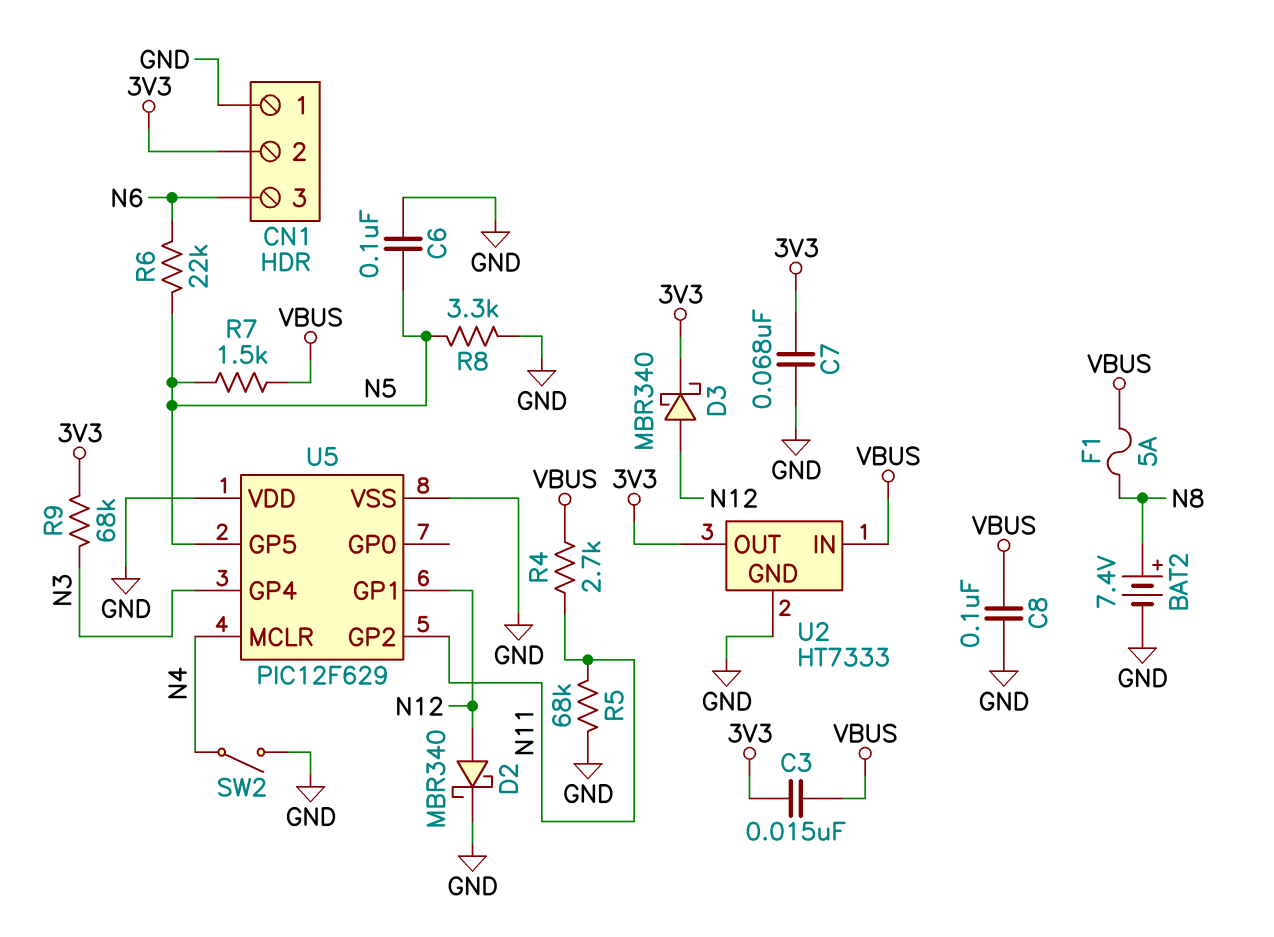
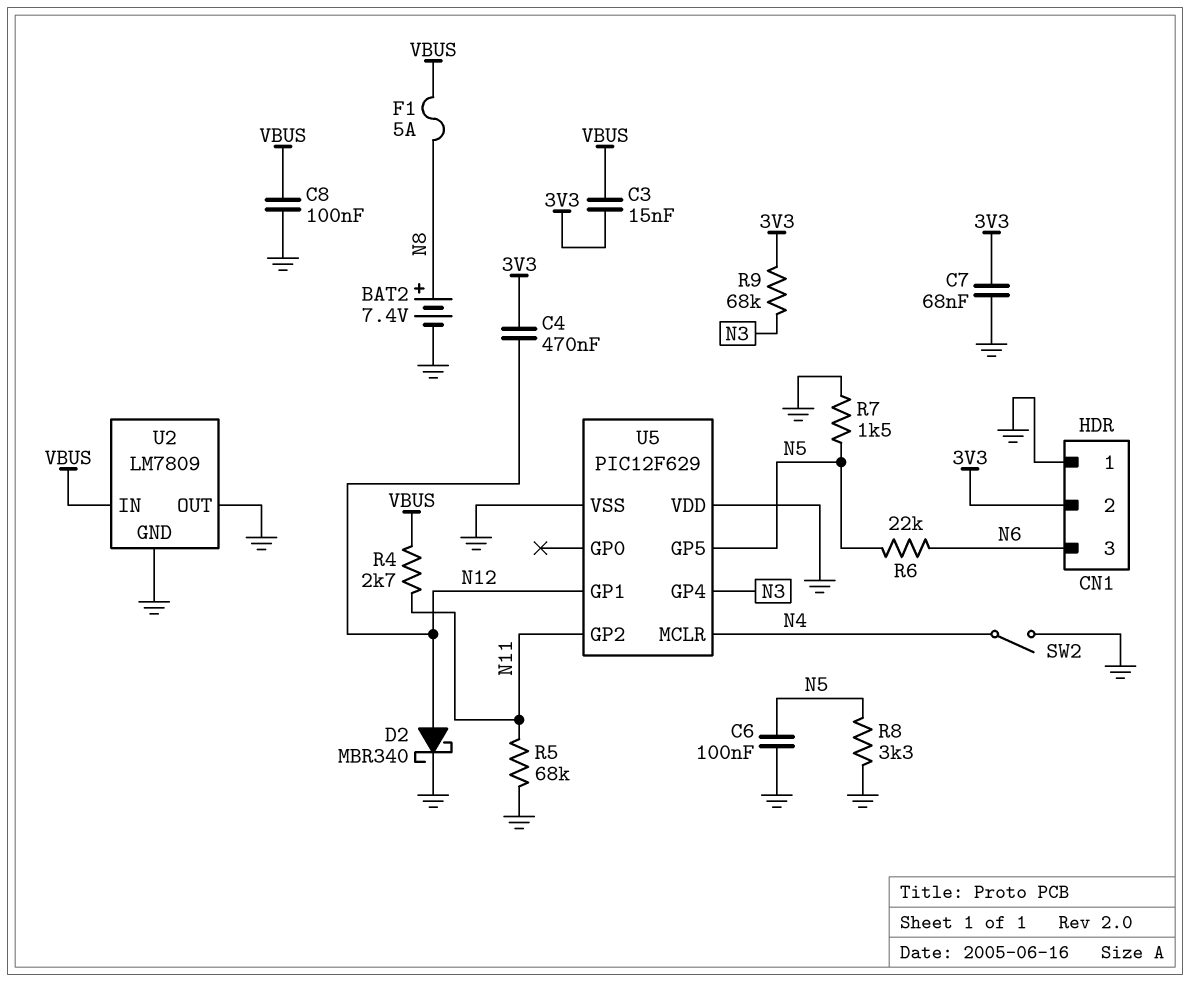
C4: none -> 470nF (3V3, N12)
D3: schottky MBR340 (A N12, K 3V3) -> none
R7: 1.5k (N5, VBUS) -> 1.5k (GND, N5)
U2: HT7333 -> LM7809
U2 pin OUT: 3V3 -> GND

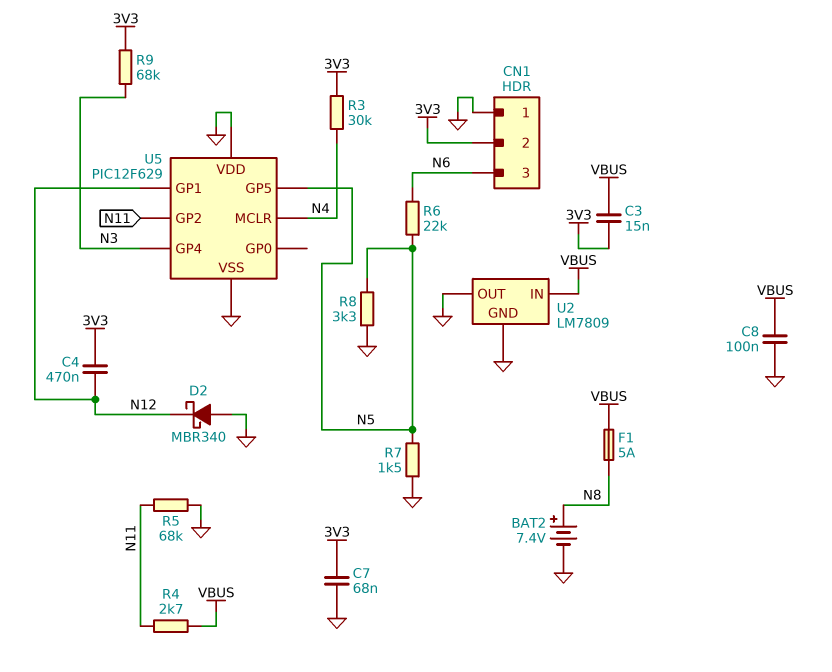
C6: 100nF (GND, N5) -> none
D2: schottky MBR340 (A N12, K GND) -> schottky MBR340 (A GND, K N12)
R3: none -> 30k (3V3, N4)
SW2: switch (GND, N4) -> none

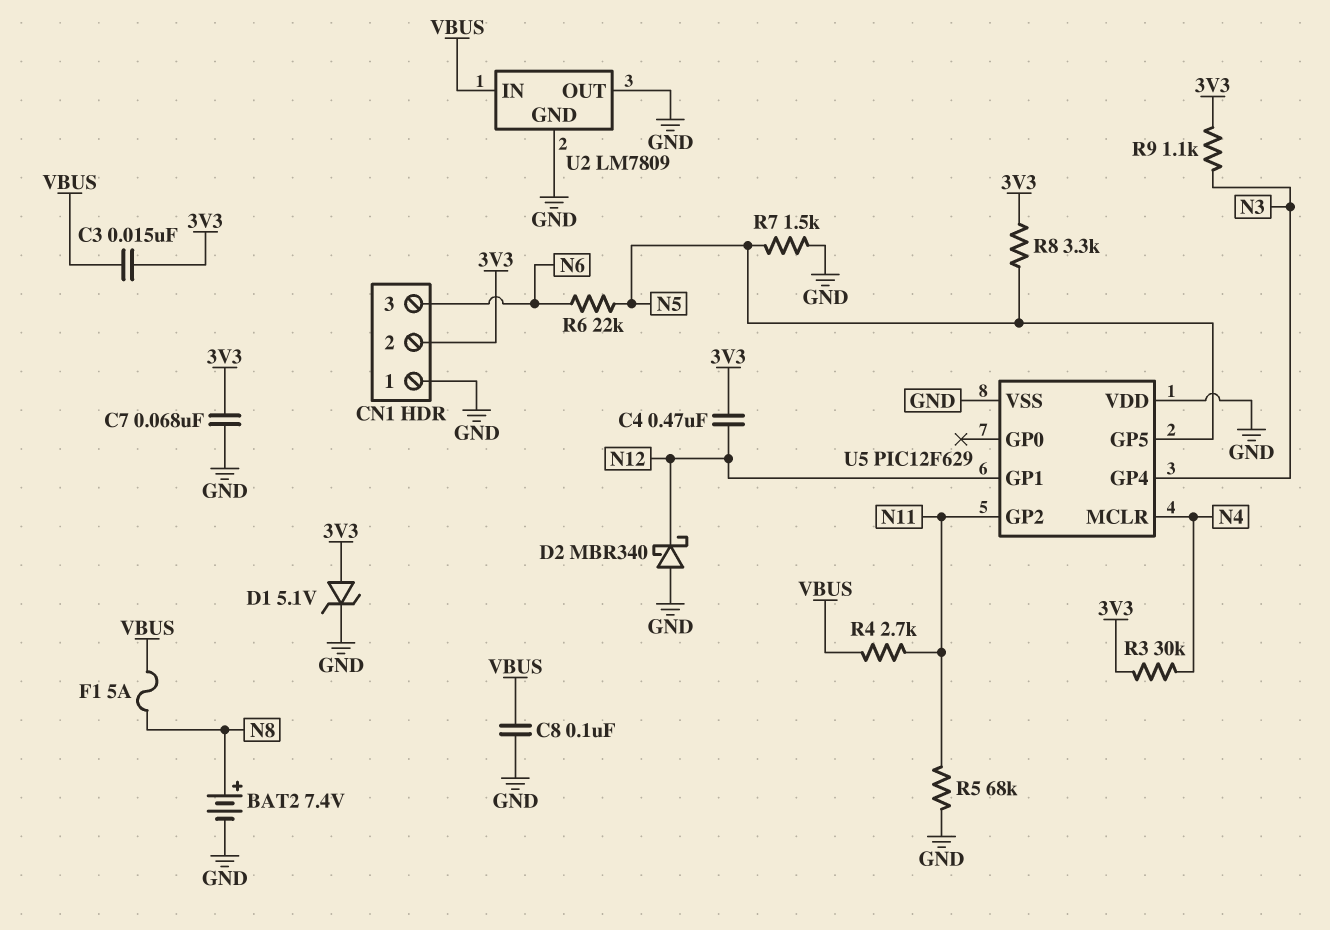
D1: none -> zener 5.1V (A 3V3, K GND)
R8: 3.3k (GND, N5) -> 3.3k (3V3, N5)
R9: 68k (3V3, N3) -> 1.1k (3V3, N3)

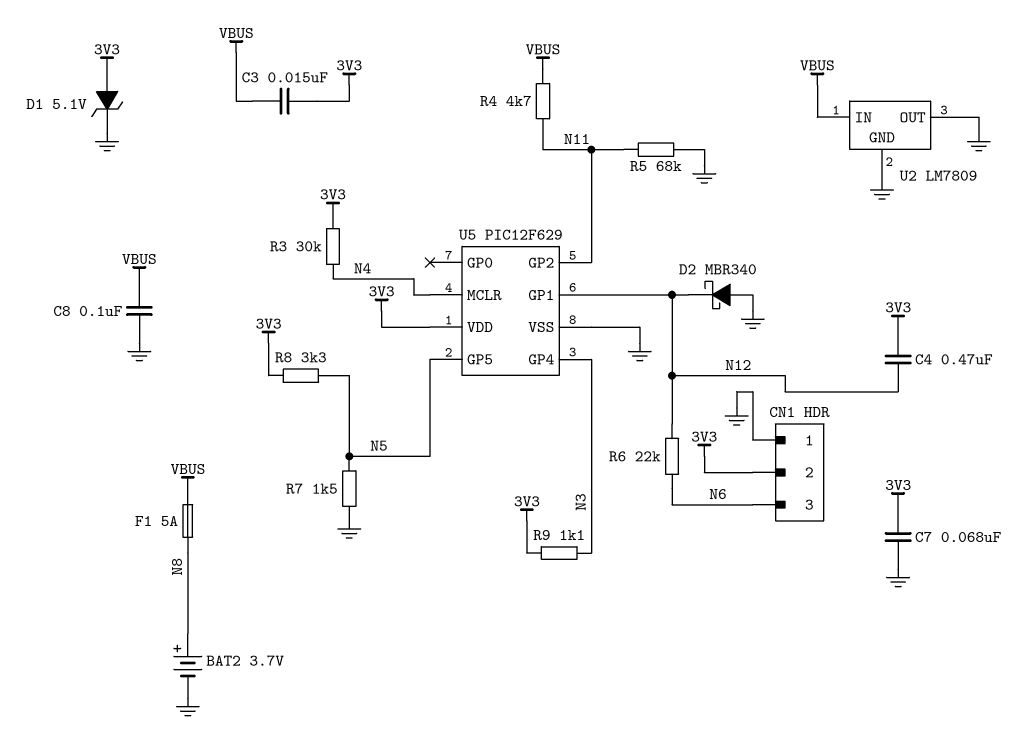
BAT2: 7.4V (plus N8, minus GND) -> 3.7V (plus N8, minus GND)
R4: 2.7k (N11, VBUS) -> 4.7k (N11, VBUS)
R6: 22k (N5, N6) -> 22k (N6, N12)
U5 pin VDD: GND -> 3V3

